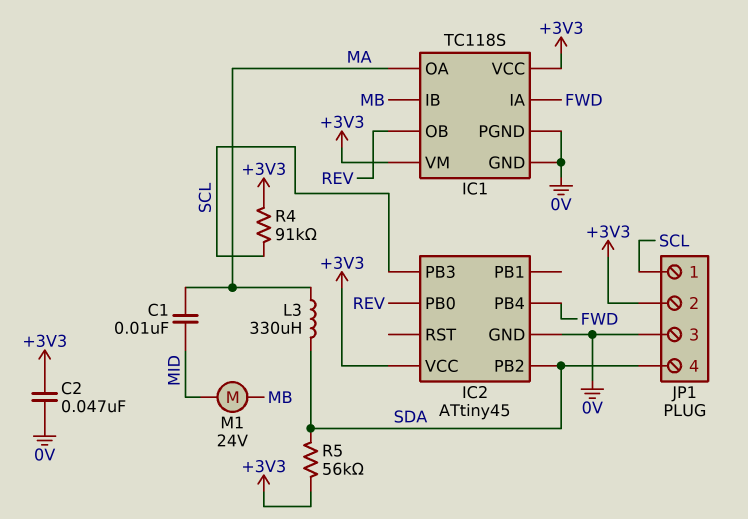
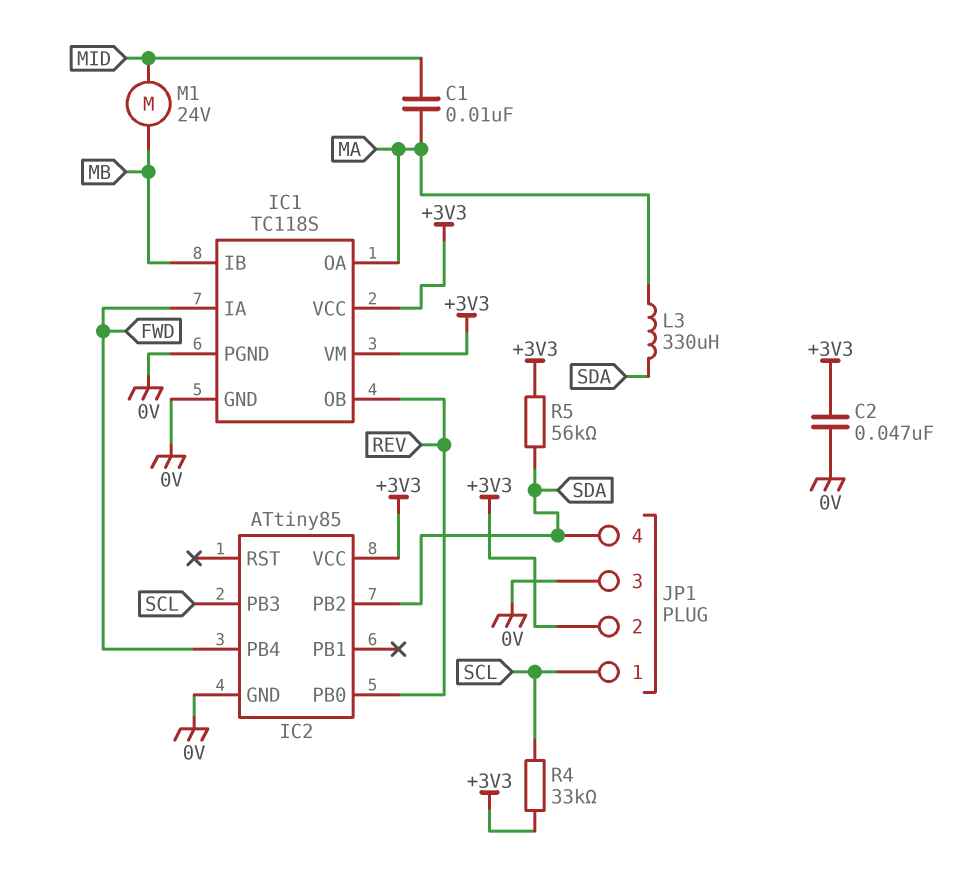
IC2: ATtiny45 -> ATtiny85
R4: 91k (+3V3, SCL) -> 33k (+3V3, SCL)

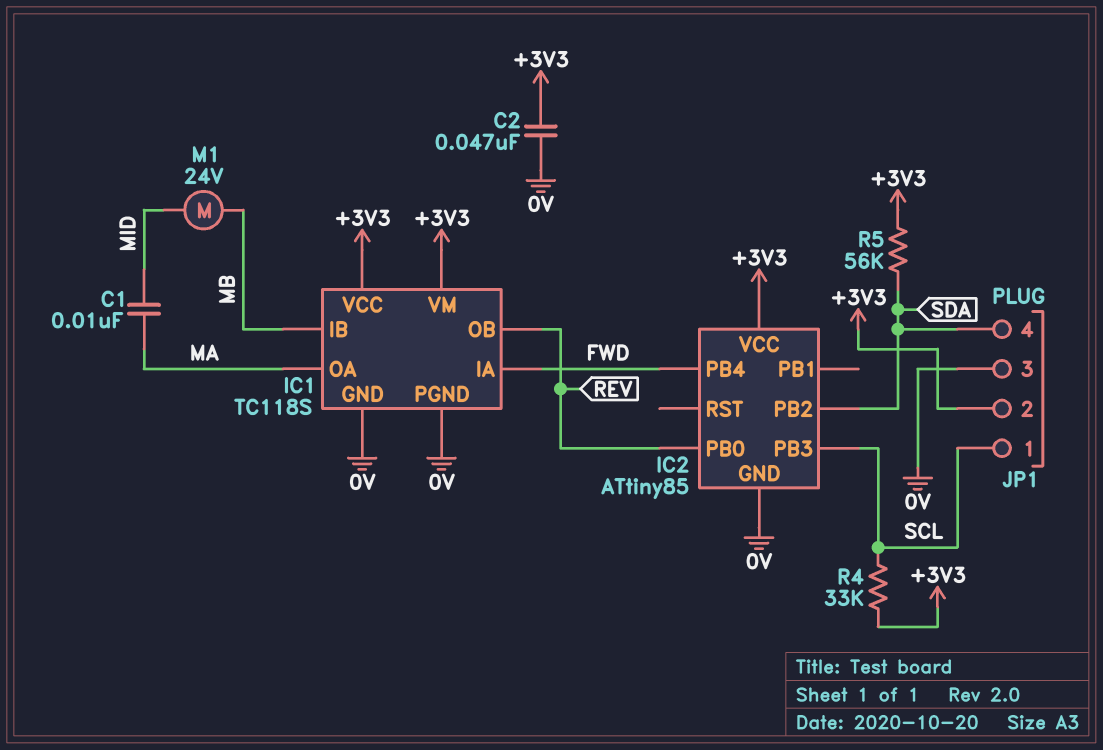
L3: 330uH (MA, SDA) -> none

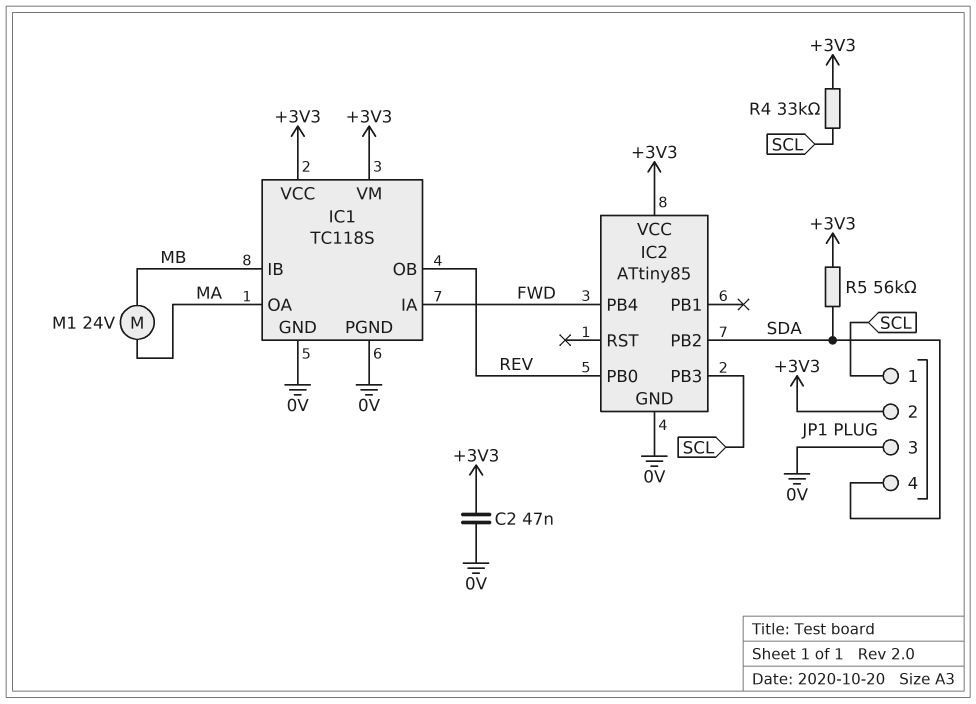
C1: 10nF (MA, MID) -> none
M1: motor 24V (MB, MID) -> motor 24V (MA, MB)

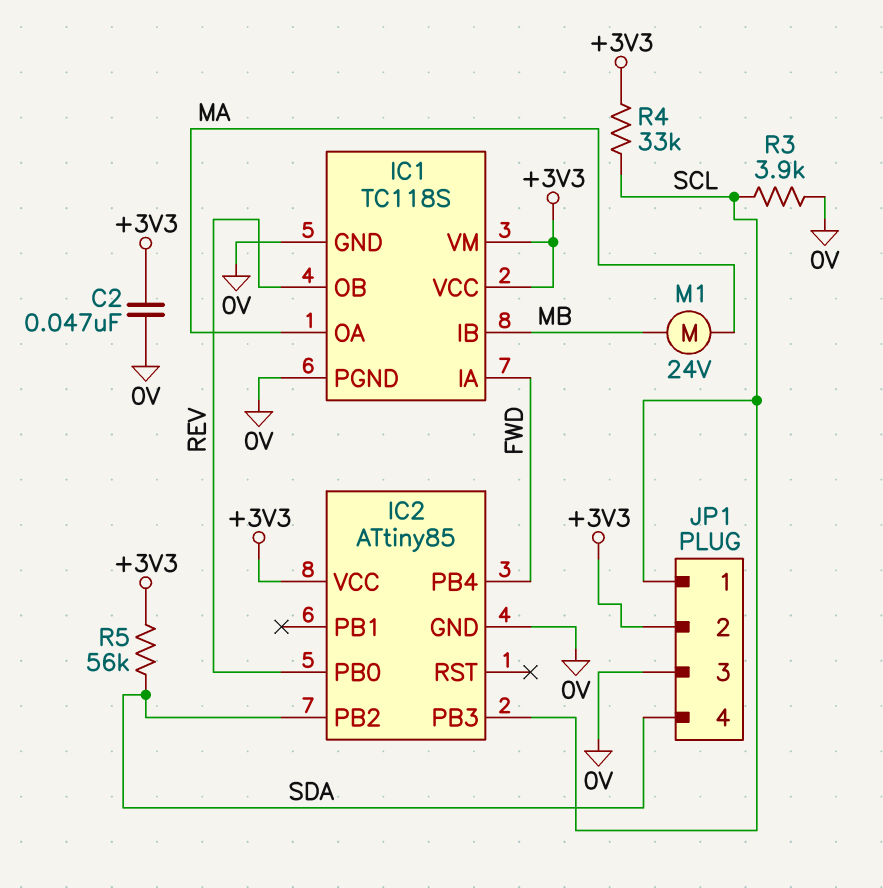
R3: none -> 3.9k (0V, SCL)

